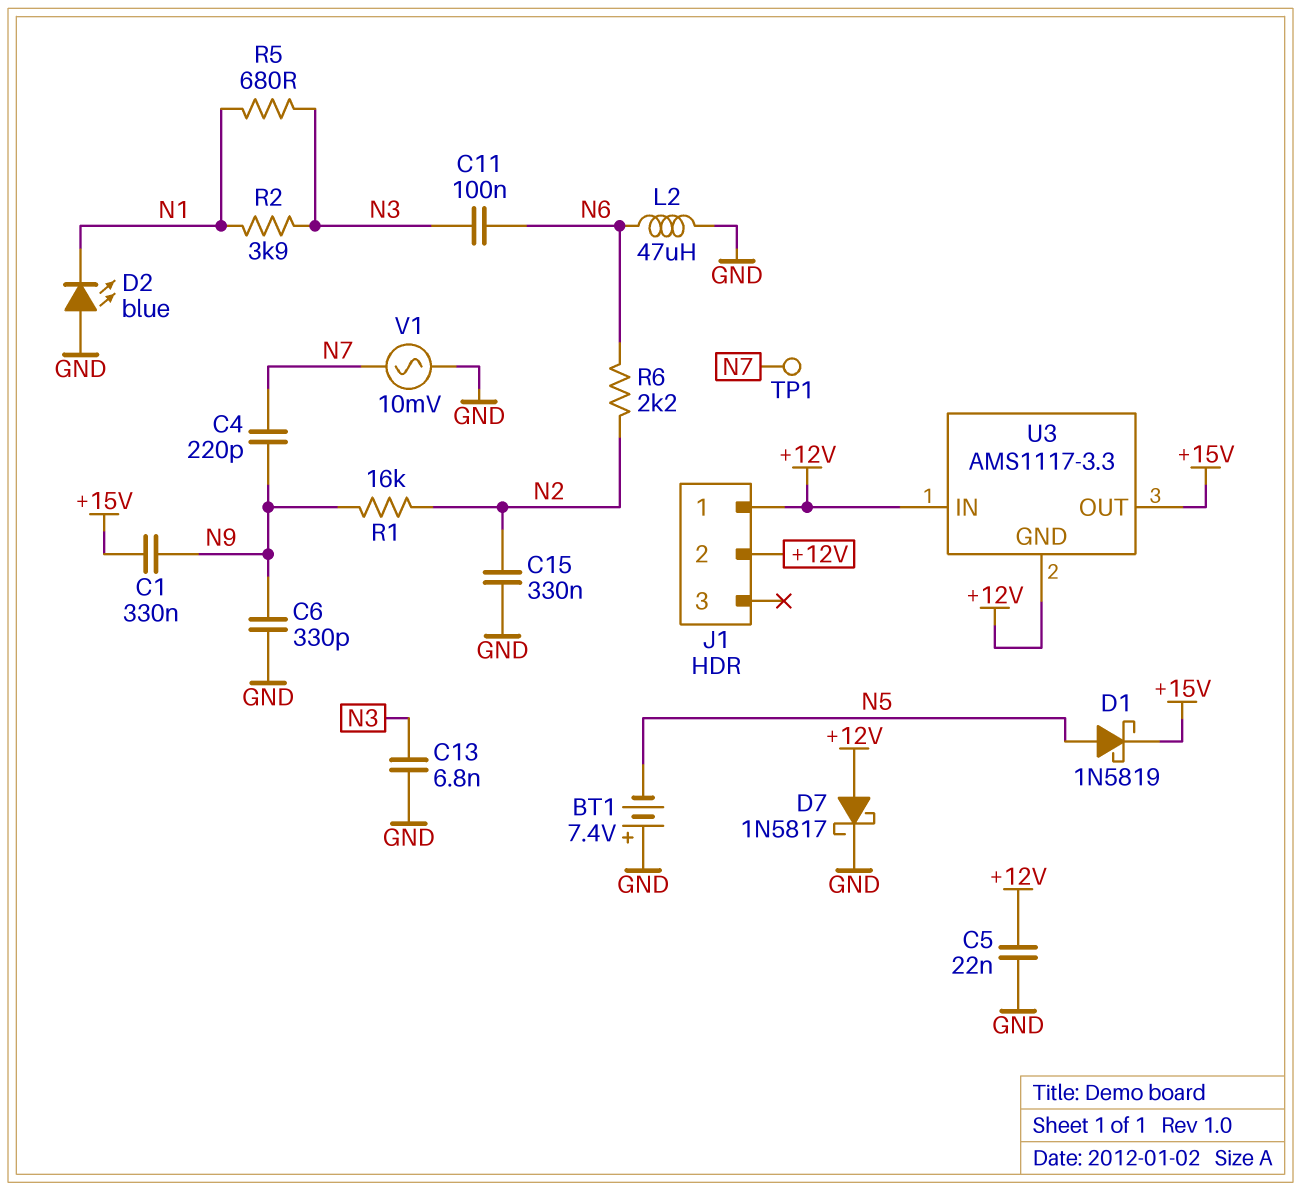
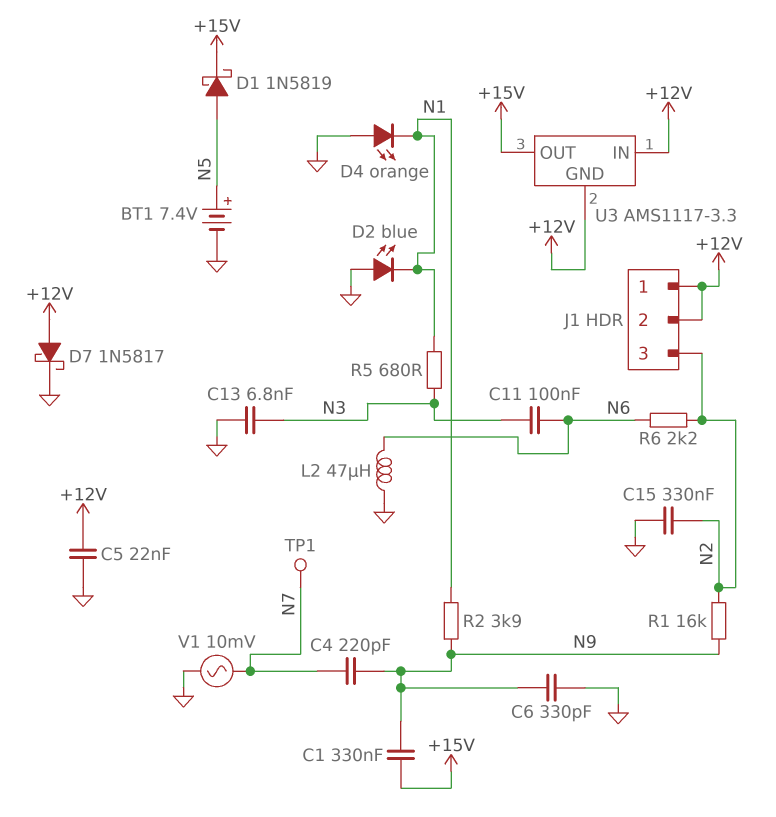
BT1: 7.4V (plus GND, minus N5) -> 7.4V (plus N5, minus GND)
D4: none -> LED orange (A GND, K N1)
J1 pin 3: none -> N2
R2: 3.9k (N1, N3) -> 3.9k (N1, N9)

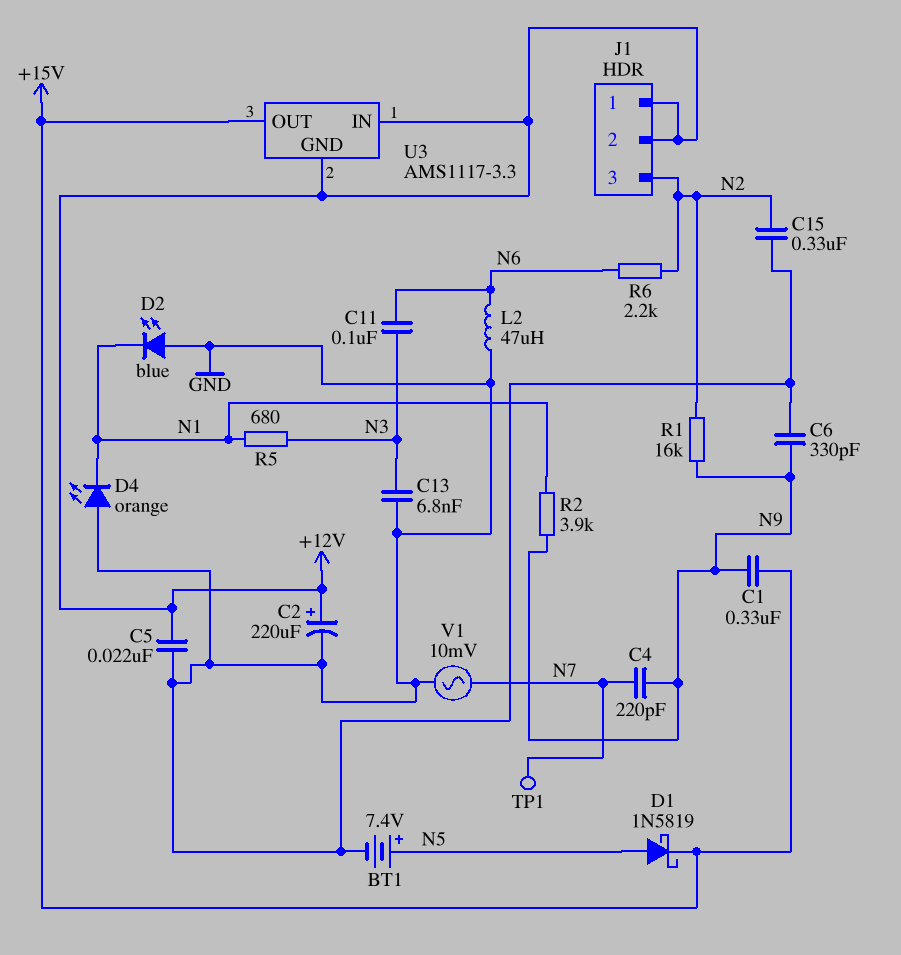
C2: none -> 220uF (plus +12V, minus GND)
D7: schottky 1N5817 (A +12V, K GND) -> none

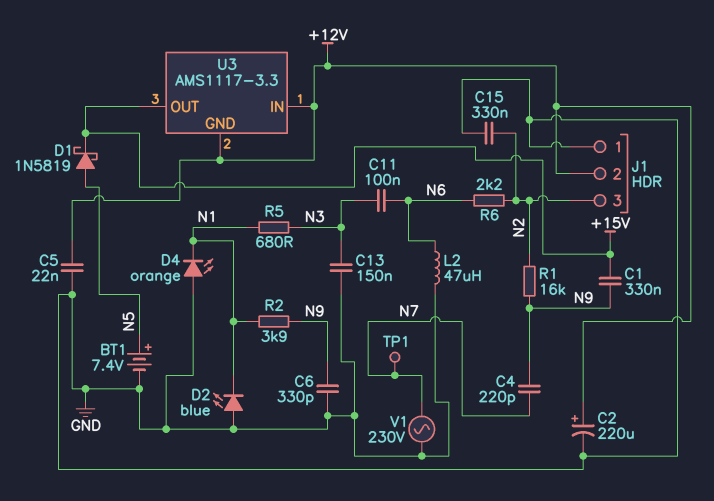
C13: 6.8nF (GND, N3) -> 150nF (GND, N3)
J1 pin 1: +12V -> GND
V1: AC 10mV (GND, N7) -> AC 230V (GND, N7)

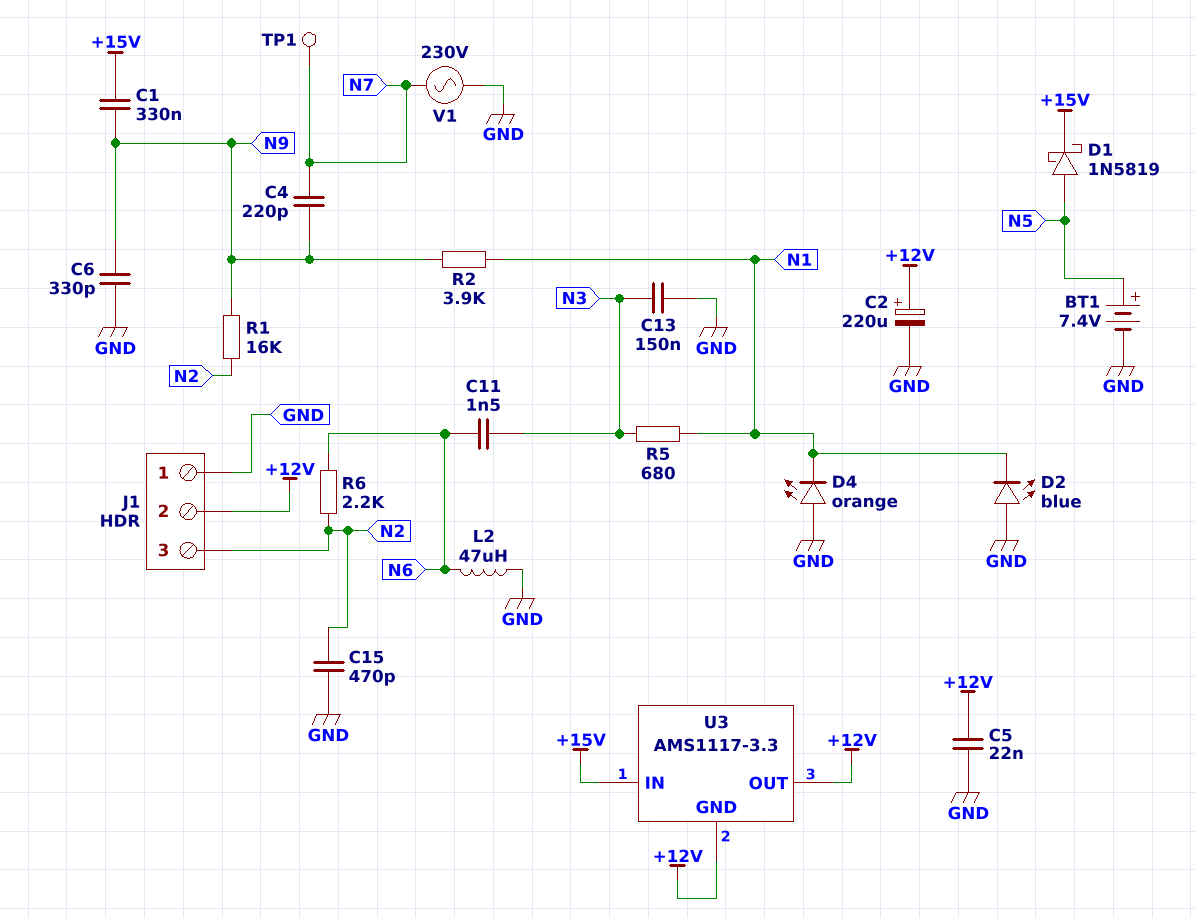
C11: 100nF (N3, N6) -> 1.5nF (N3, N6)
C15: 330nF (GND, N2) -> 470pF (GND, N2)
U3 pin IN: +12V -> +15V
U3 pin OUT: +15V -> +12V

